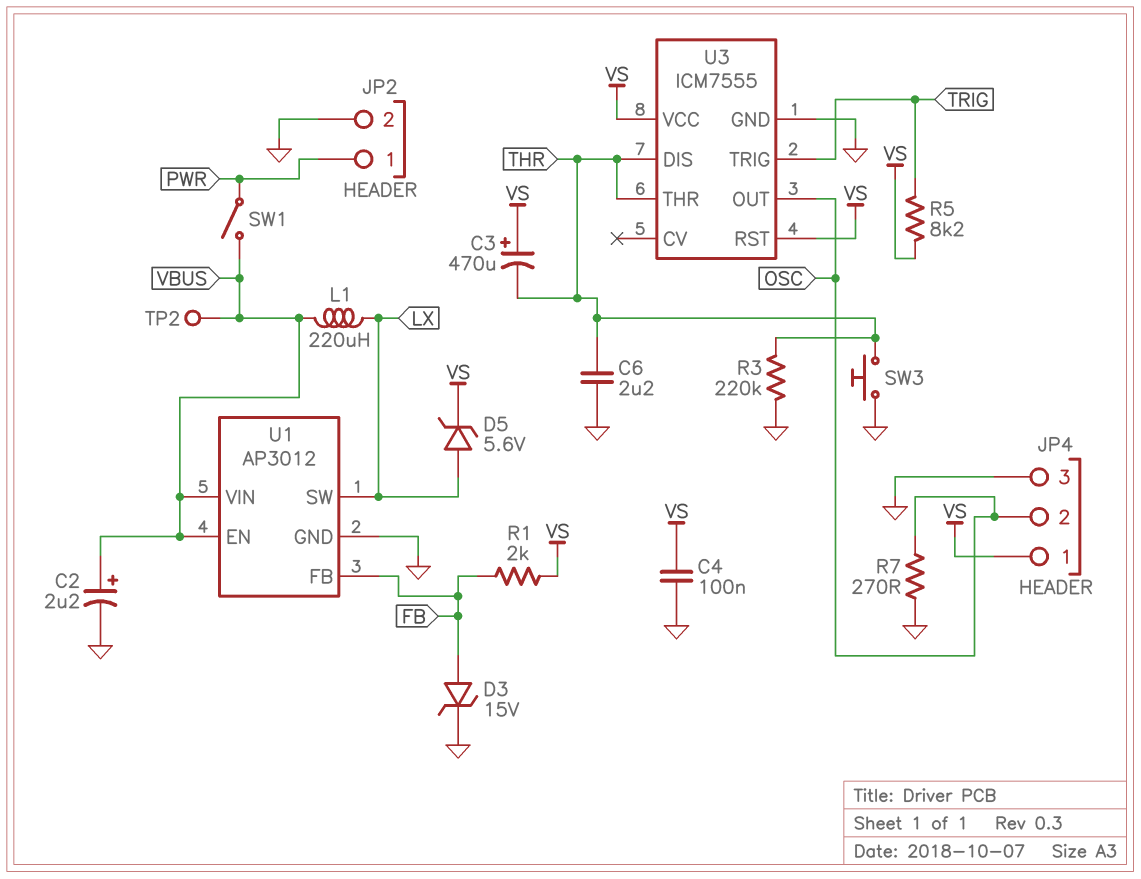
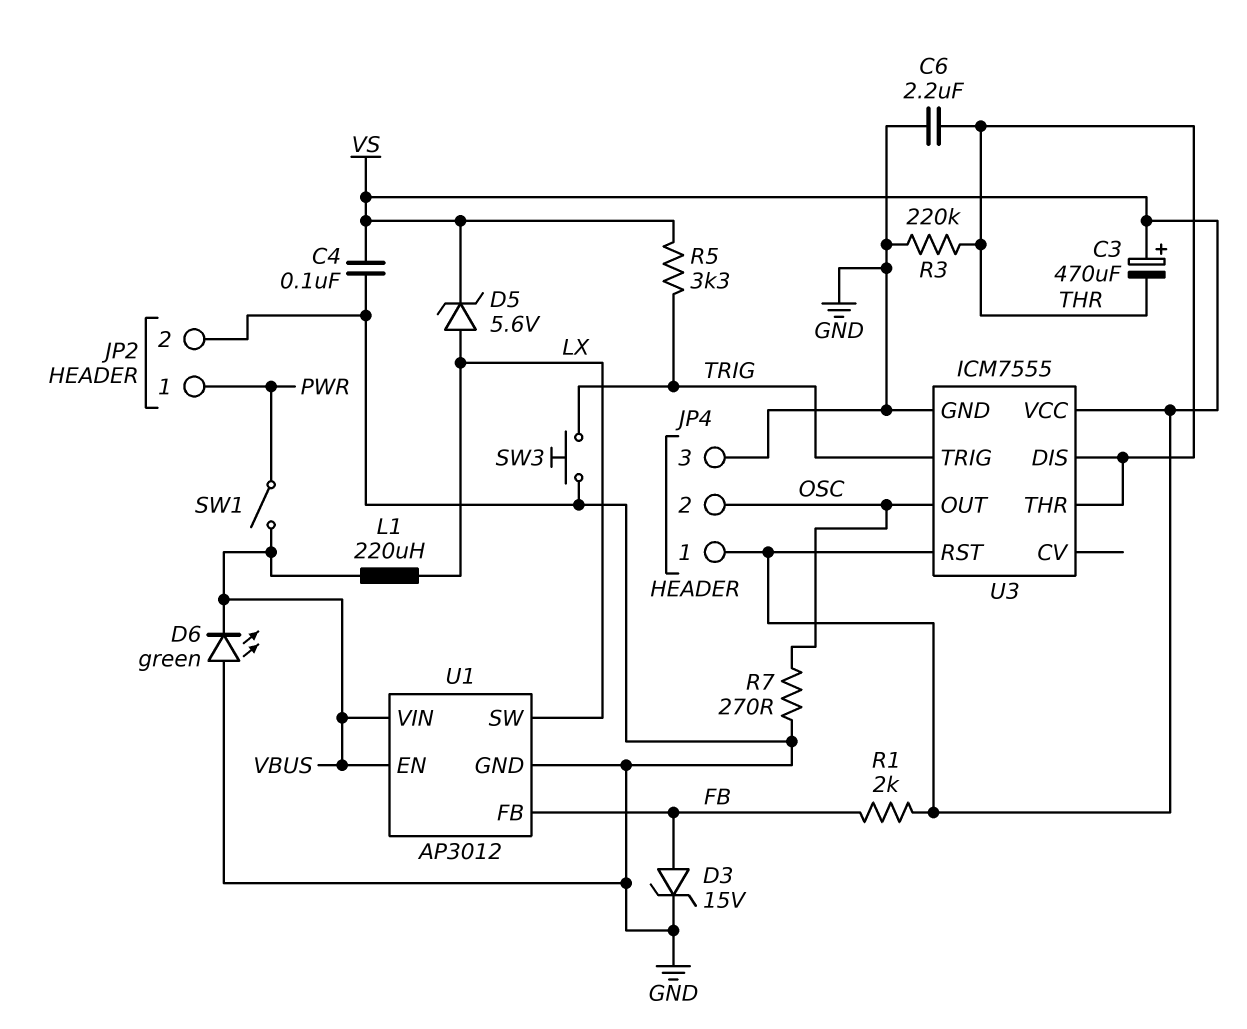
C2: 2.2uF (plus VBUS, minus GND) -> none
D6: none -> LED green (A GND, K VBUS)
R5: 8.2k (TRIG, VS) -> 3.3k (TRIG, VS)
SW3: button (GND, THR) -> button (GND, TRIG)
TP2: test point (VBUS) -> none

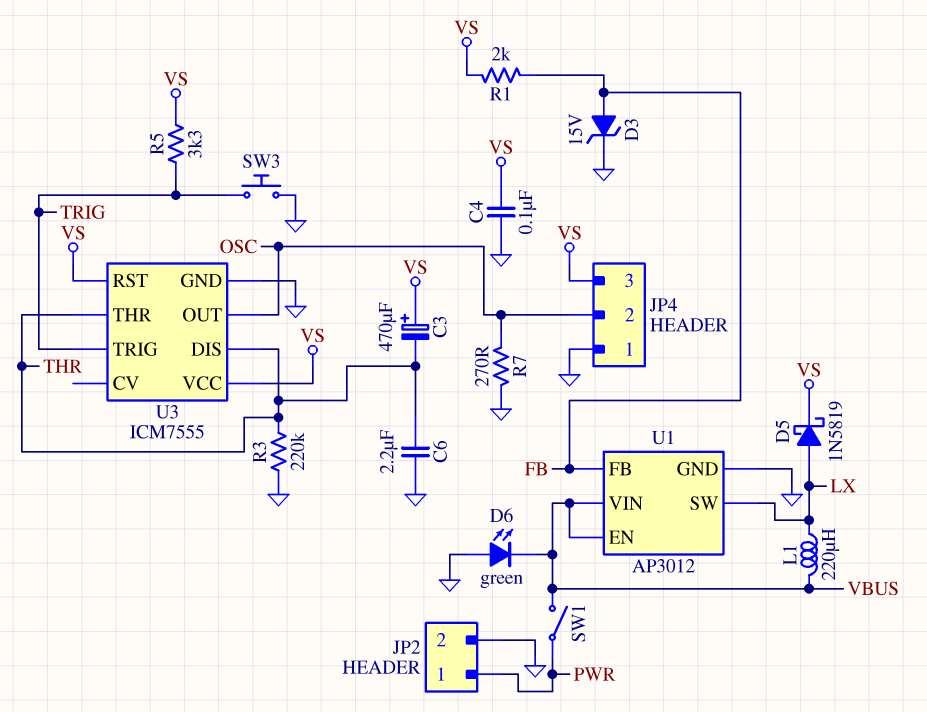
D5: zener 5.6V (A LX, K VS) -> schottky 1N5819 (A LX, K VS)
JP4 pin 1: VS -> GND
JP4 pin 3: GND -> VS

